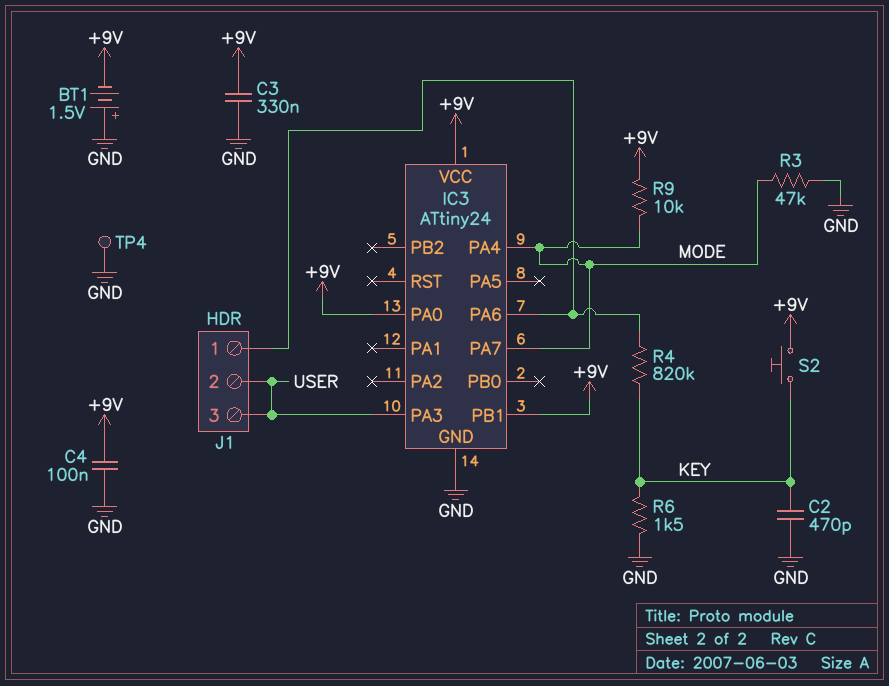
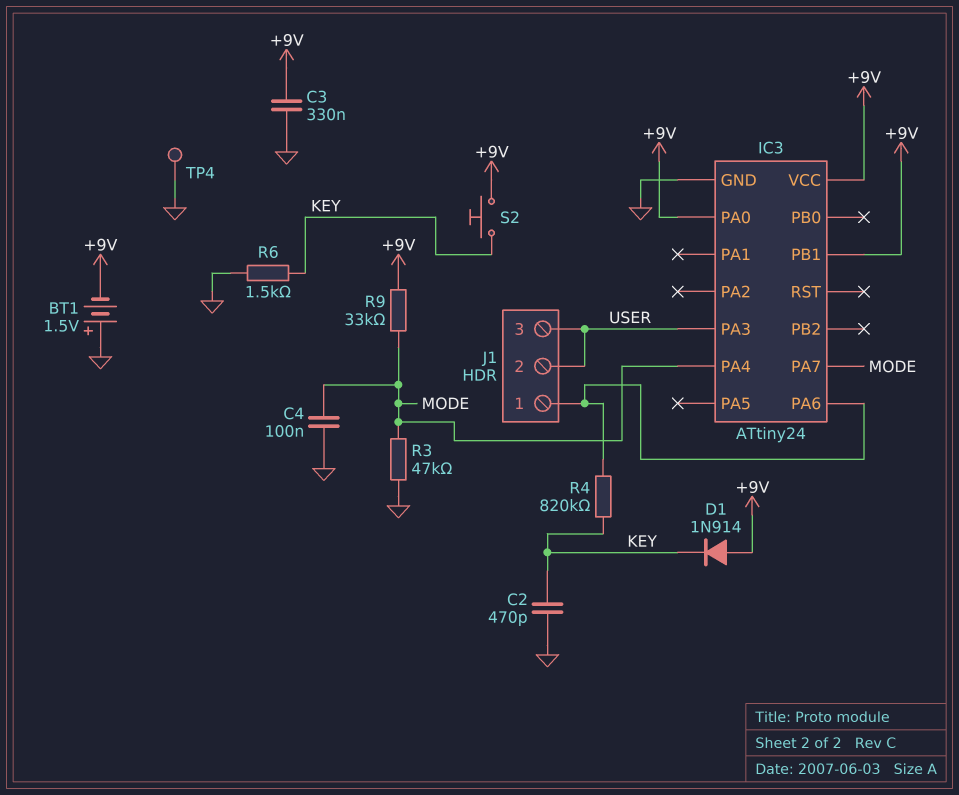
C4: 100nF (+9V, GND) -> 100nF (GND, MODE)
D1: none -> diode 1N914 (A +9V, K KEY)
R9: 10k (+9V, MODE) -> 33k (+9V, MODE)

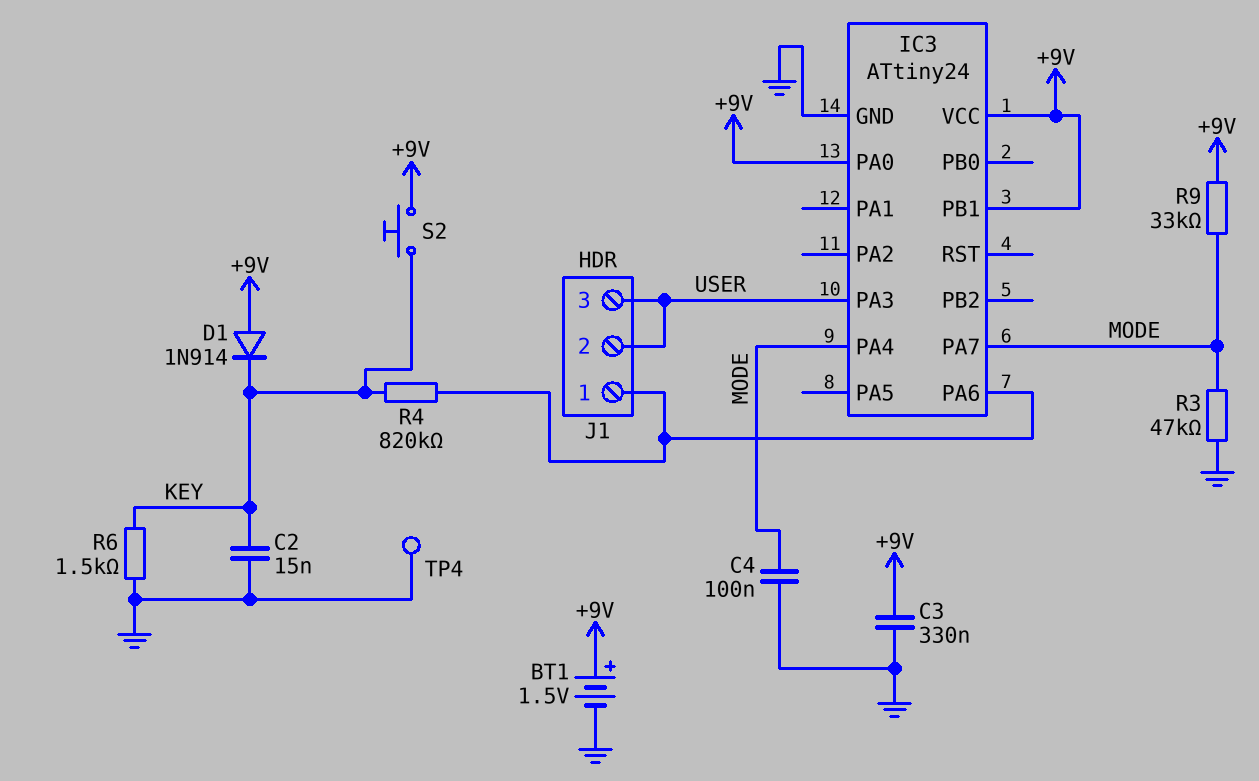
BT1: 1.5V (plus GND, minus +9V) -> 1.5V (plus +9V, minus GND)
C2: 470pF (GND, KEY) -> 15nF (GND, KEY)

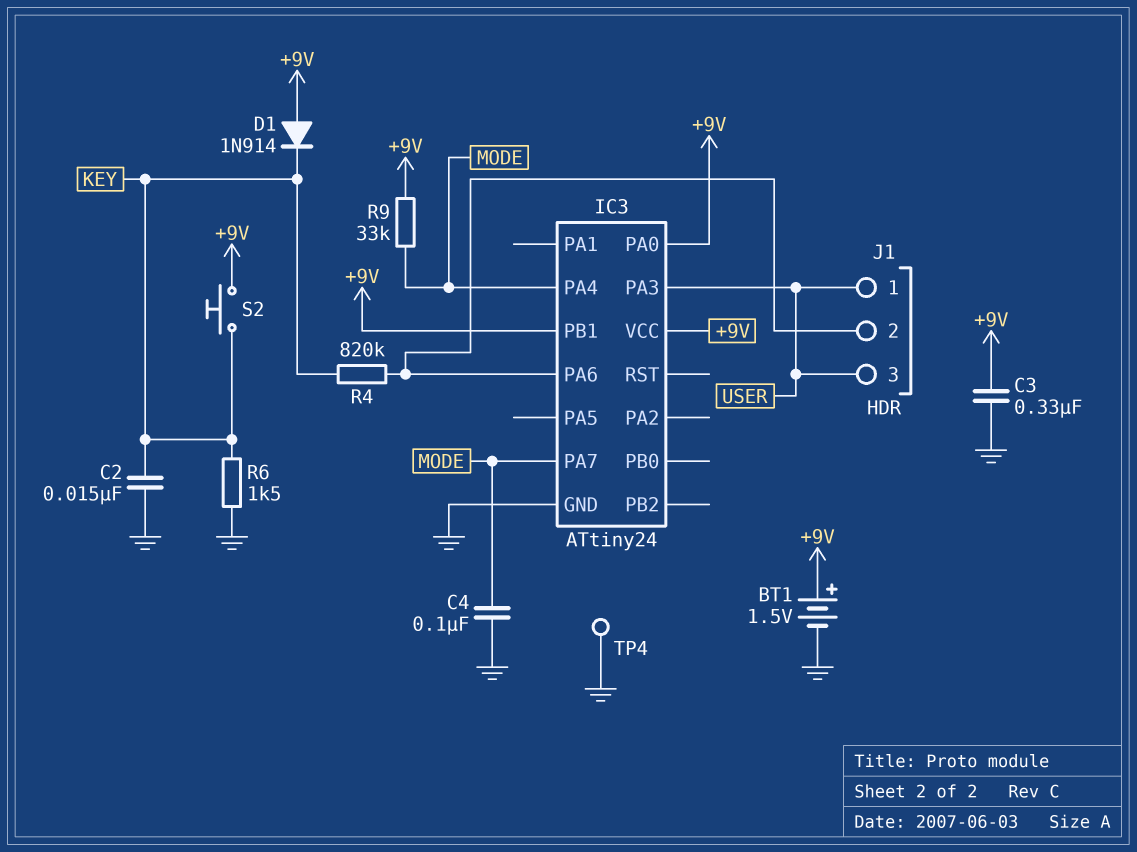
J1 pin 1: IC3/PA6 -> USER
J1 pin 2: USER -> IC3/PA6
R3: 47k (GND, MODE) -> none

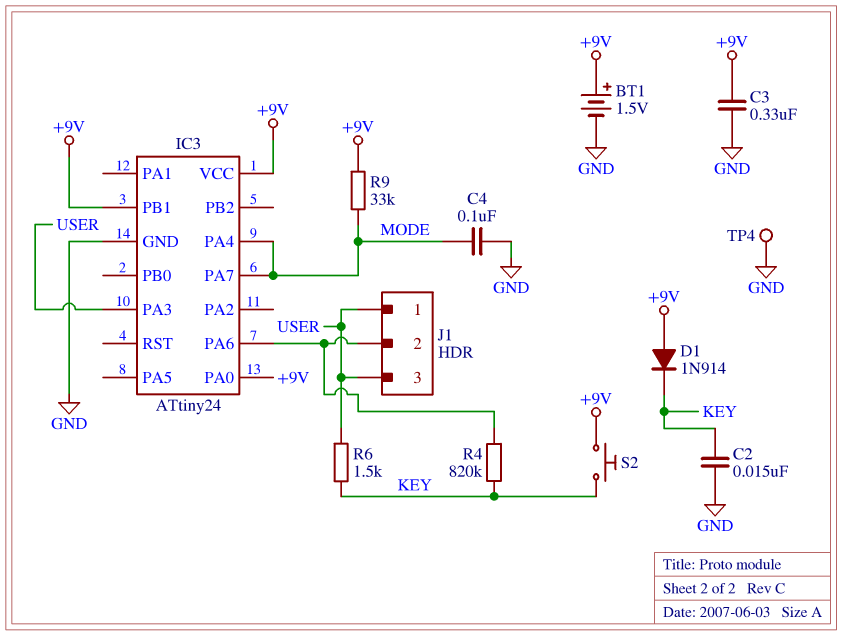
R6: 1.5k (GND, KEY) -> 1.5k (KEY, USER)

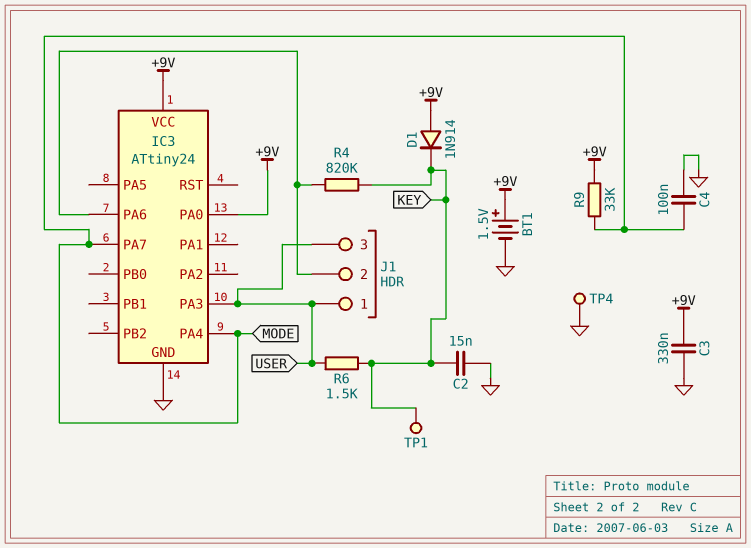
IC3 pin PB1: +9V -> none
S2: button (+9V, KEY) -> none
TP1: none -> test point (KEY)

